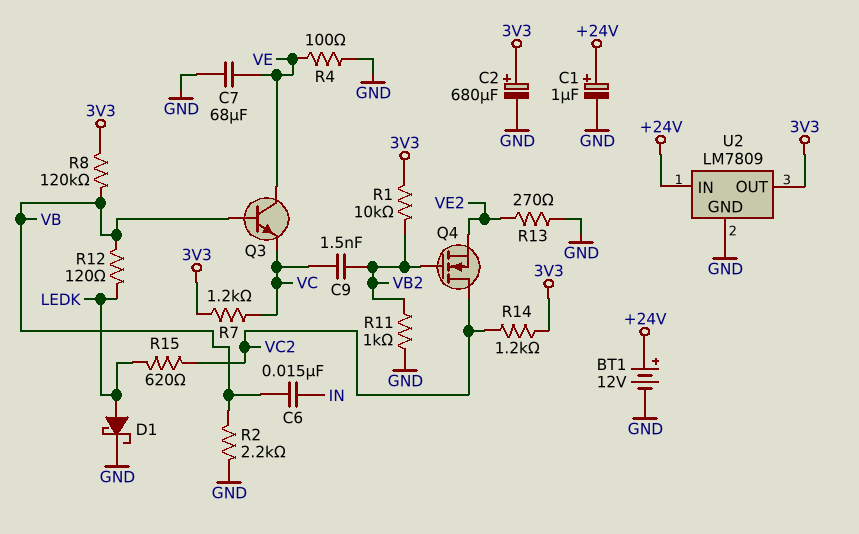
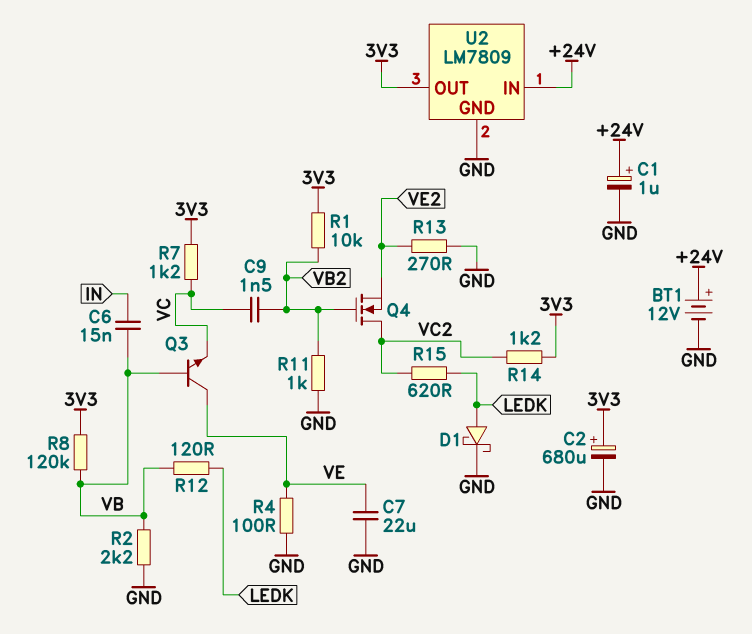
C7: 68uF (GND, VE) -> 22uF (GND, VE)

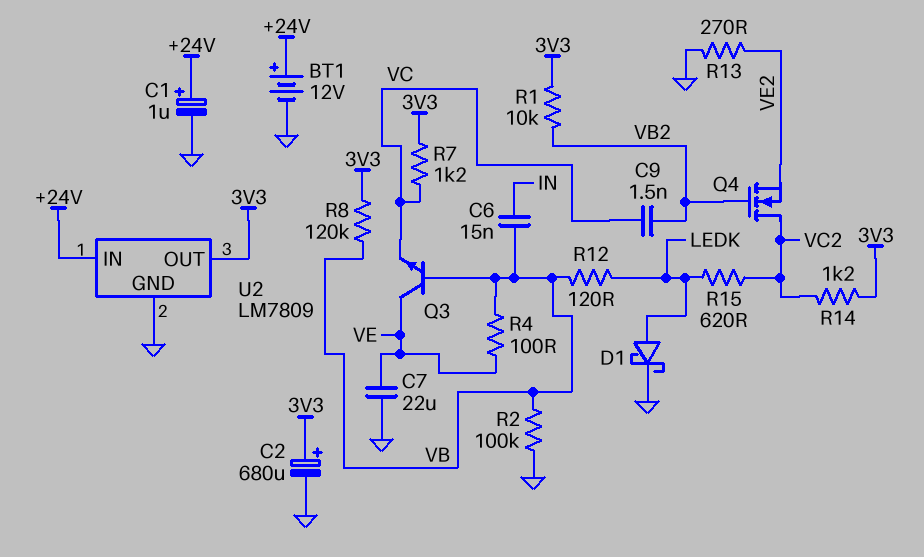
R2: 2.2k (GND, VB) -> 100k (GND, VB)
R4: 100 (GND, VE) -> 100 (VB, VE)
R11: 1k (GND, VB2) -> none

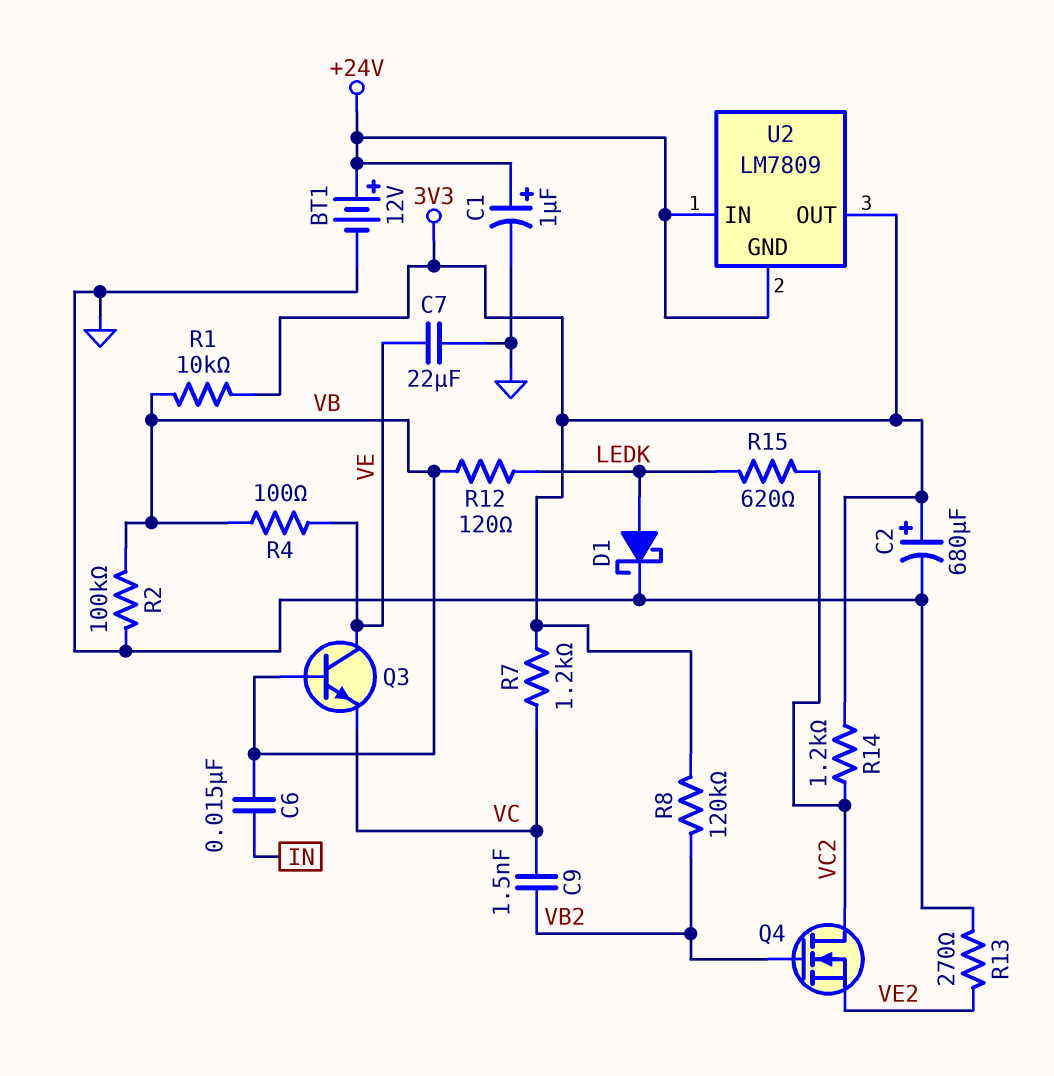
R1: 10k (3V3, VB2) -> 10k (3V3, VB)
R8: 120k (3V3, VB) -> 120k (3V3, VB2)
U2 pin GND: GND -> +24V

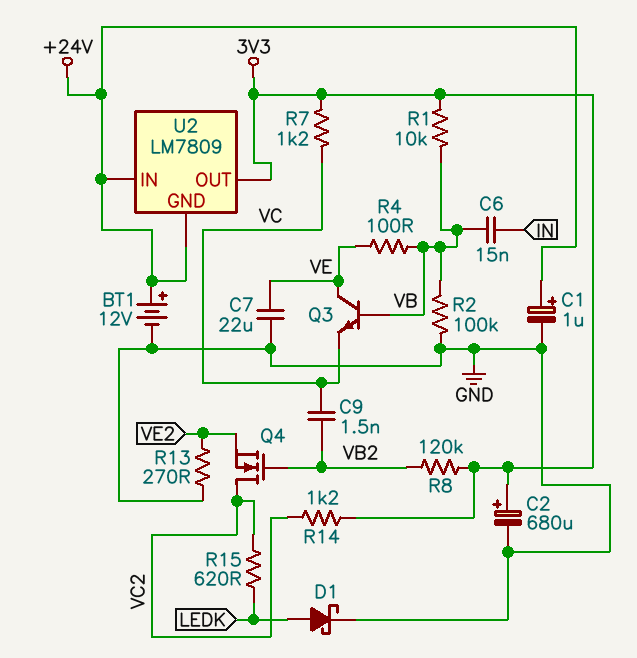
R12: 120 (LEDK, VB) -> none

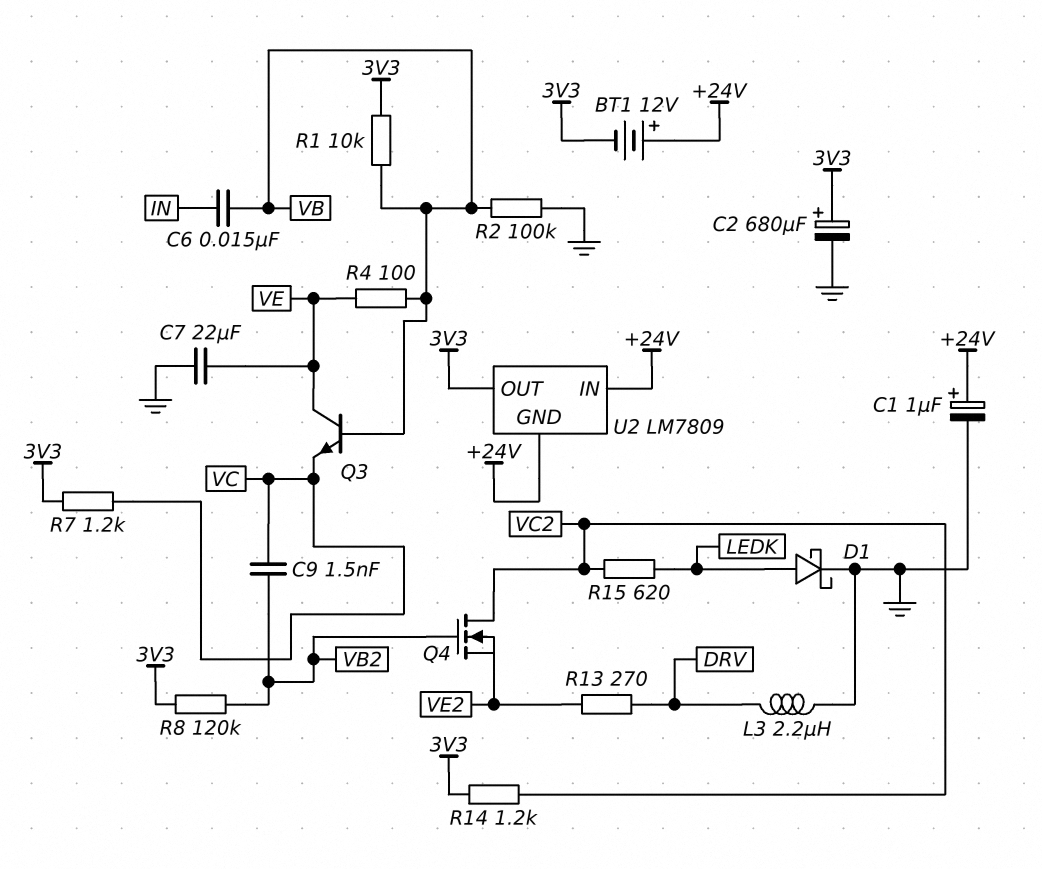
BT1: 12V (plus +24V, minus GND) -> 12V (plus +24V, minus 3V3)
L3: none -> 2.2uH (DRV, GND)
R13: 270 (GND, VE2) -> 270 (DRV, VE2)

